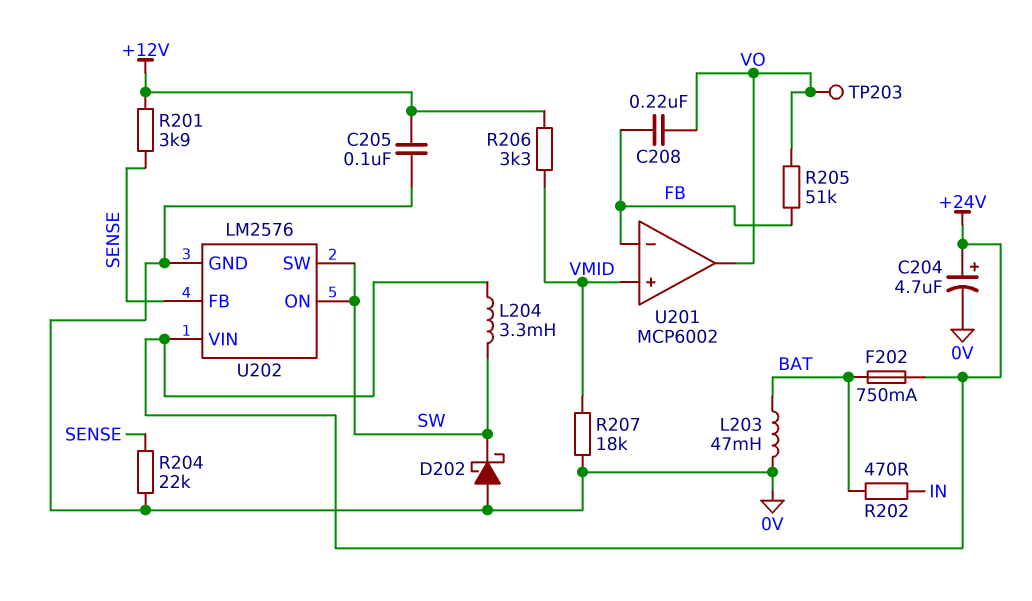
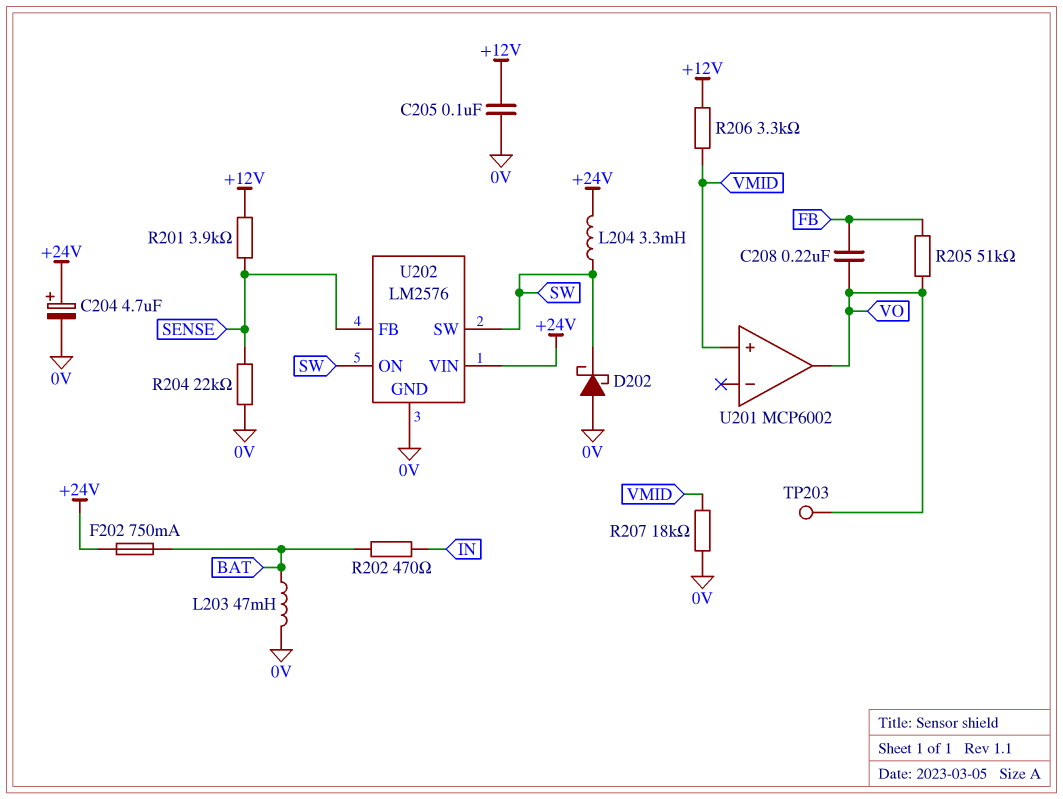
U201 pin in-: FB -> none

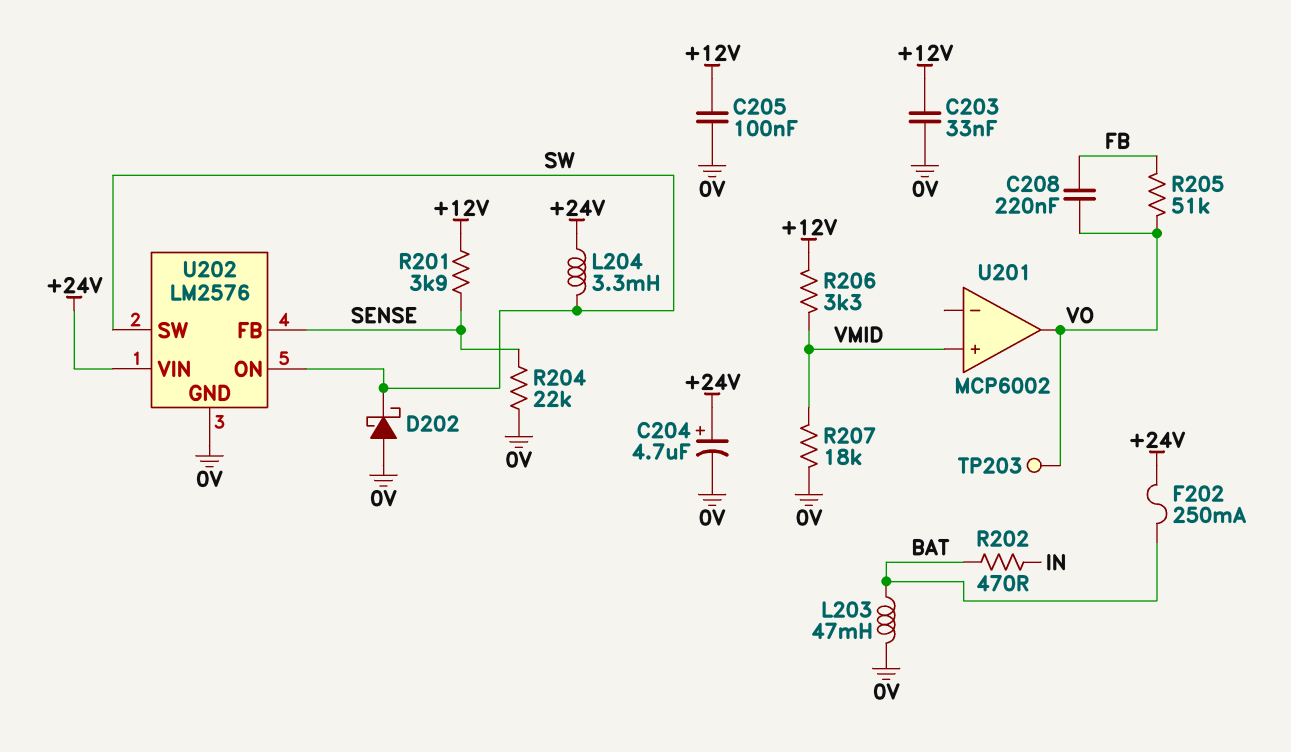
C203: none -> 33nF (+12V, 0V)
F202: 750mA (+24V, BAT) -> 250mA (+24V, BAT)

